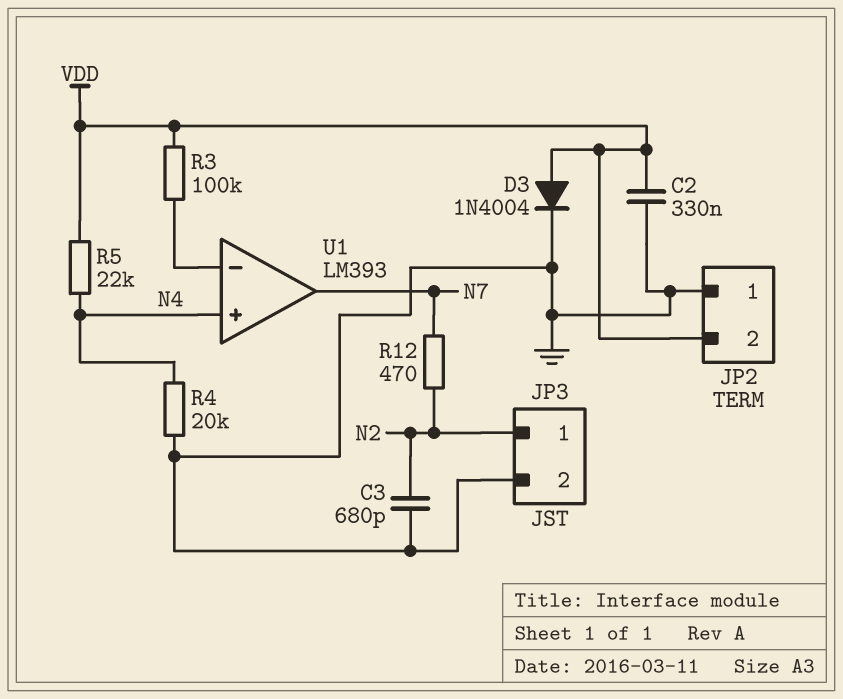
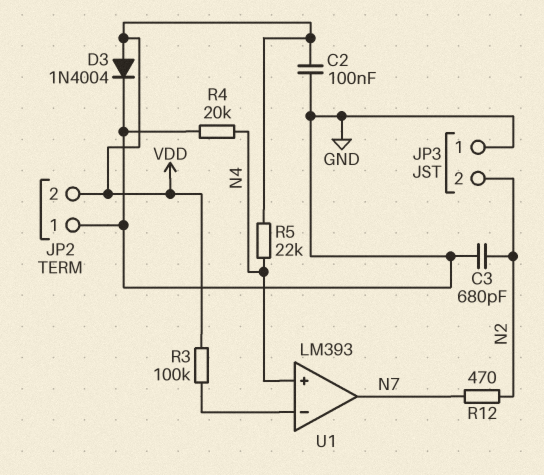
C2: 330nF (GND, VDD) -> 100nF (GND, VDD)
JP3 pin 1: N2 -> GND
JP3 pin 2: GND -> N2

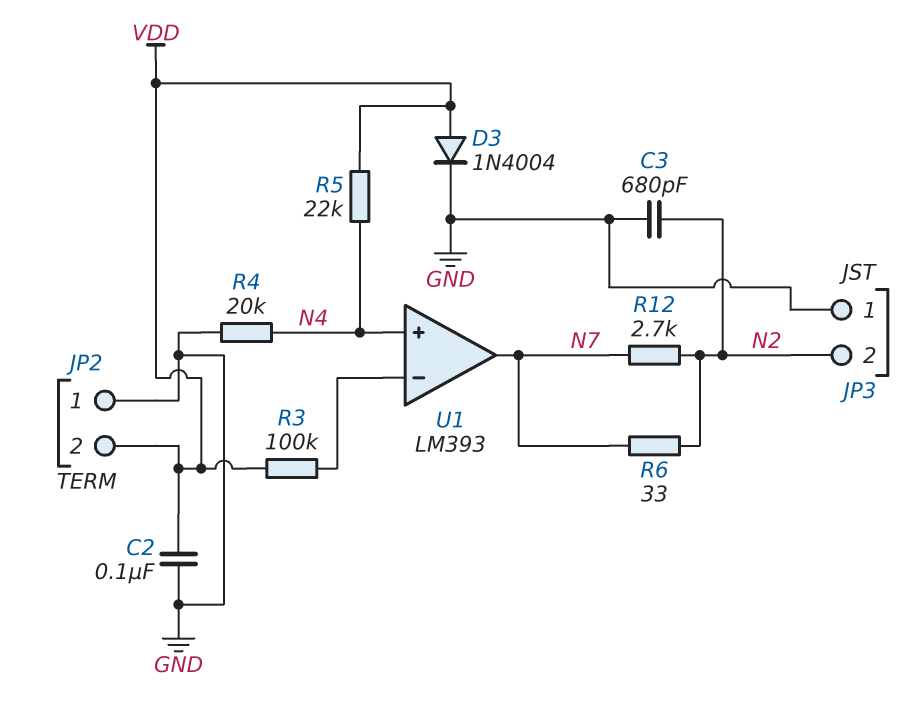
R6: none -> 33 (N2, N7)
R12: 470 (N2, N7) -> 2.7k (N2, N7)

